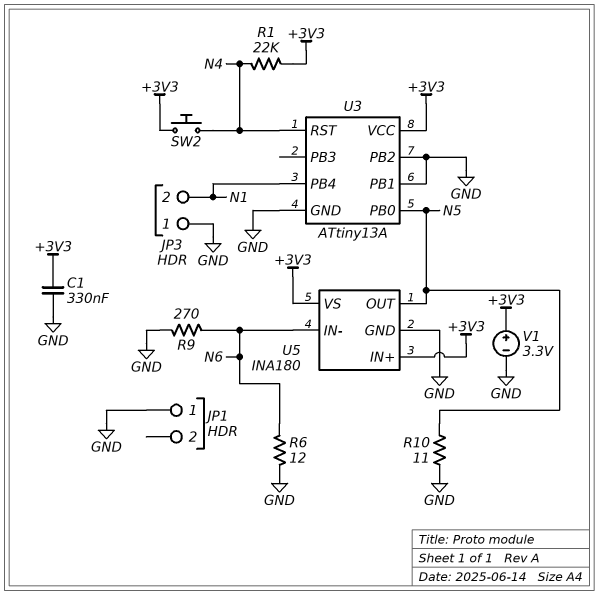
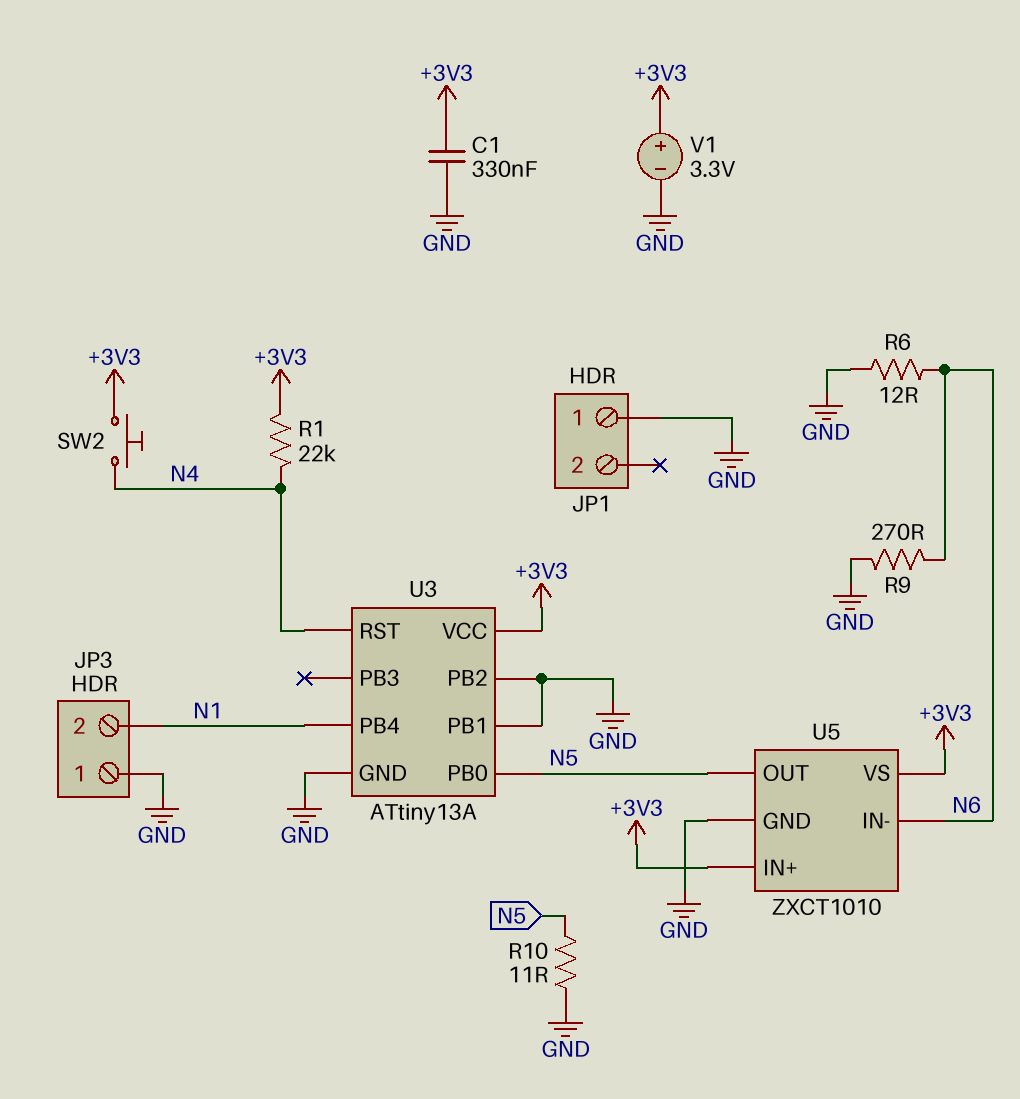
U5: INA180 -> ZXCT1010

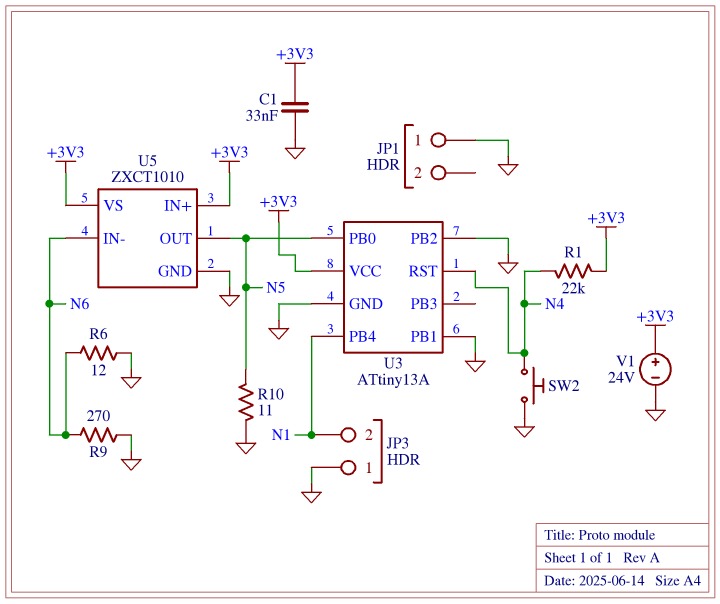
C1: 330nF (+3V3, GND) -> 33nF (+3V3, GND)
SW2: button (+3V3, N4) -> button (GND, N4)
V1: 3.3V (plus +3V3, minus GND) -> 24V (plus +3V3, minus GND)

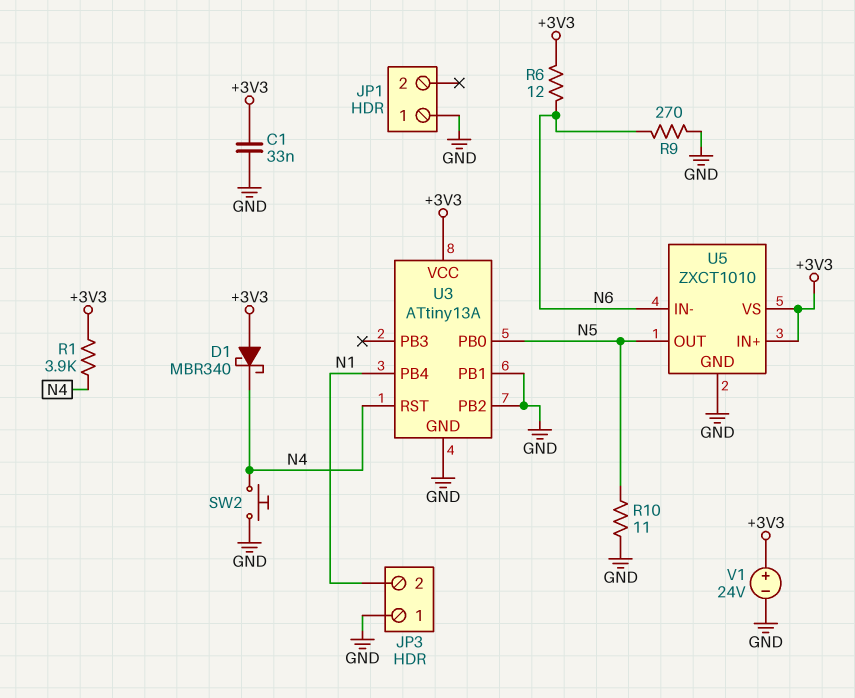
D1: none -> schottky MBR340 (A +3V3, K N4)
R1: 22k (+3V3, N4) -> 3.9k (+3V3, N4)
R6: 12 (GND, N6) -> 12 (+3V3, N6)

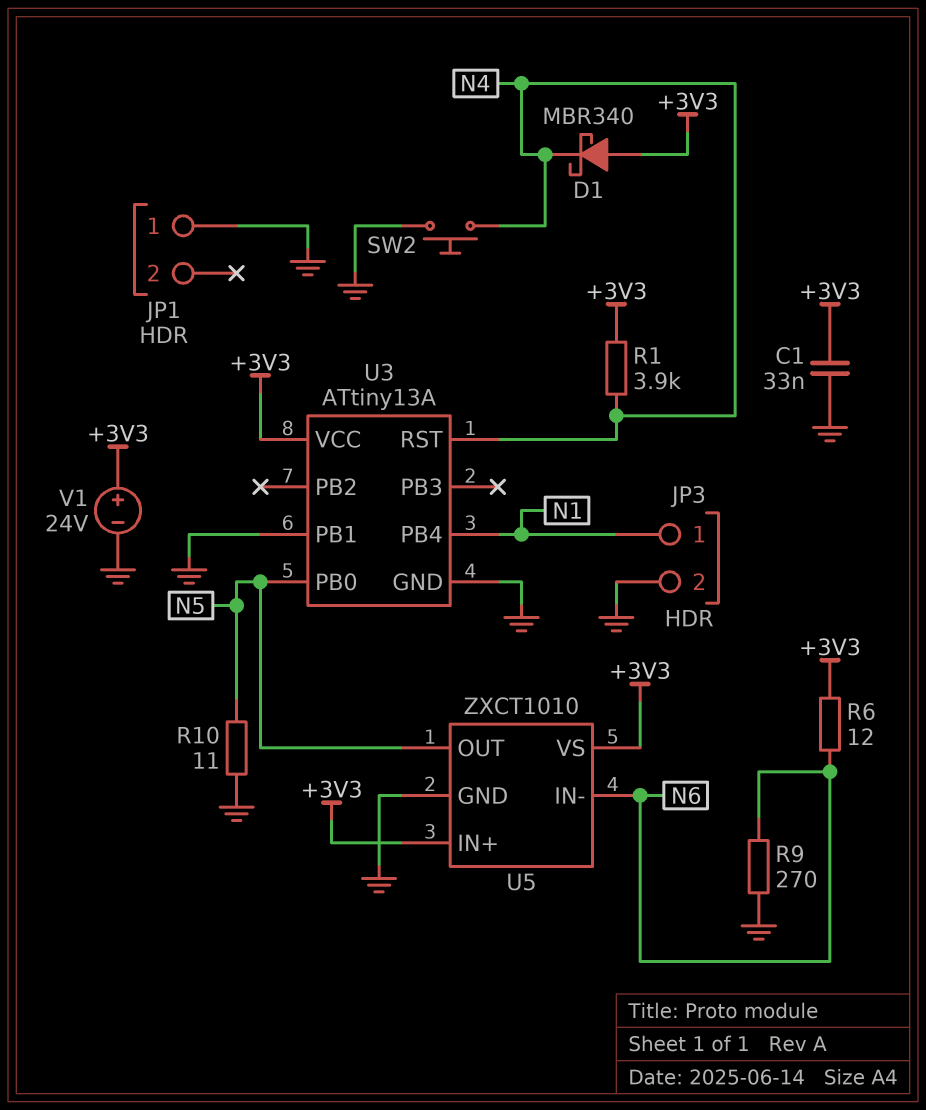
JP3 pin 1: GND -> N1
JP3 pin 2: N1 -> GND
U3 pin PB2: GND -> none

